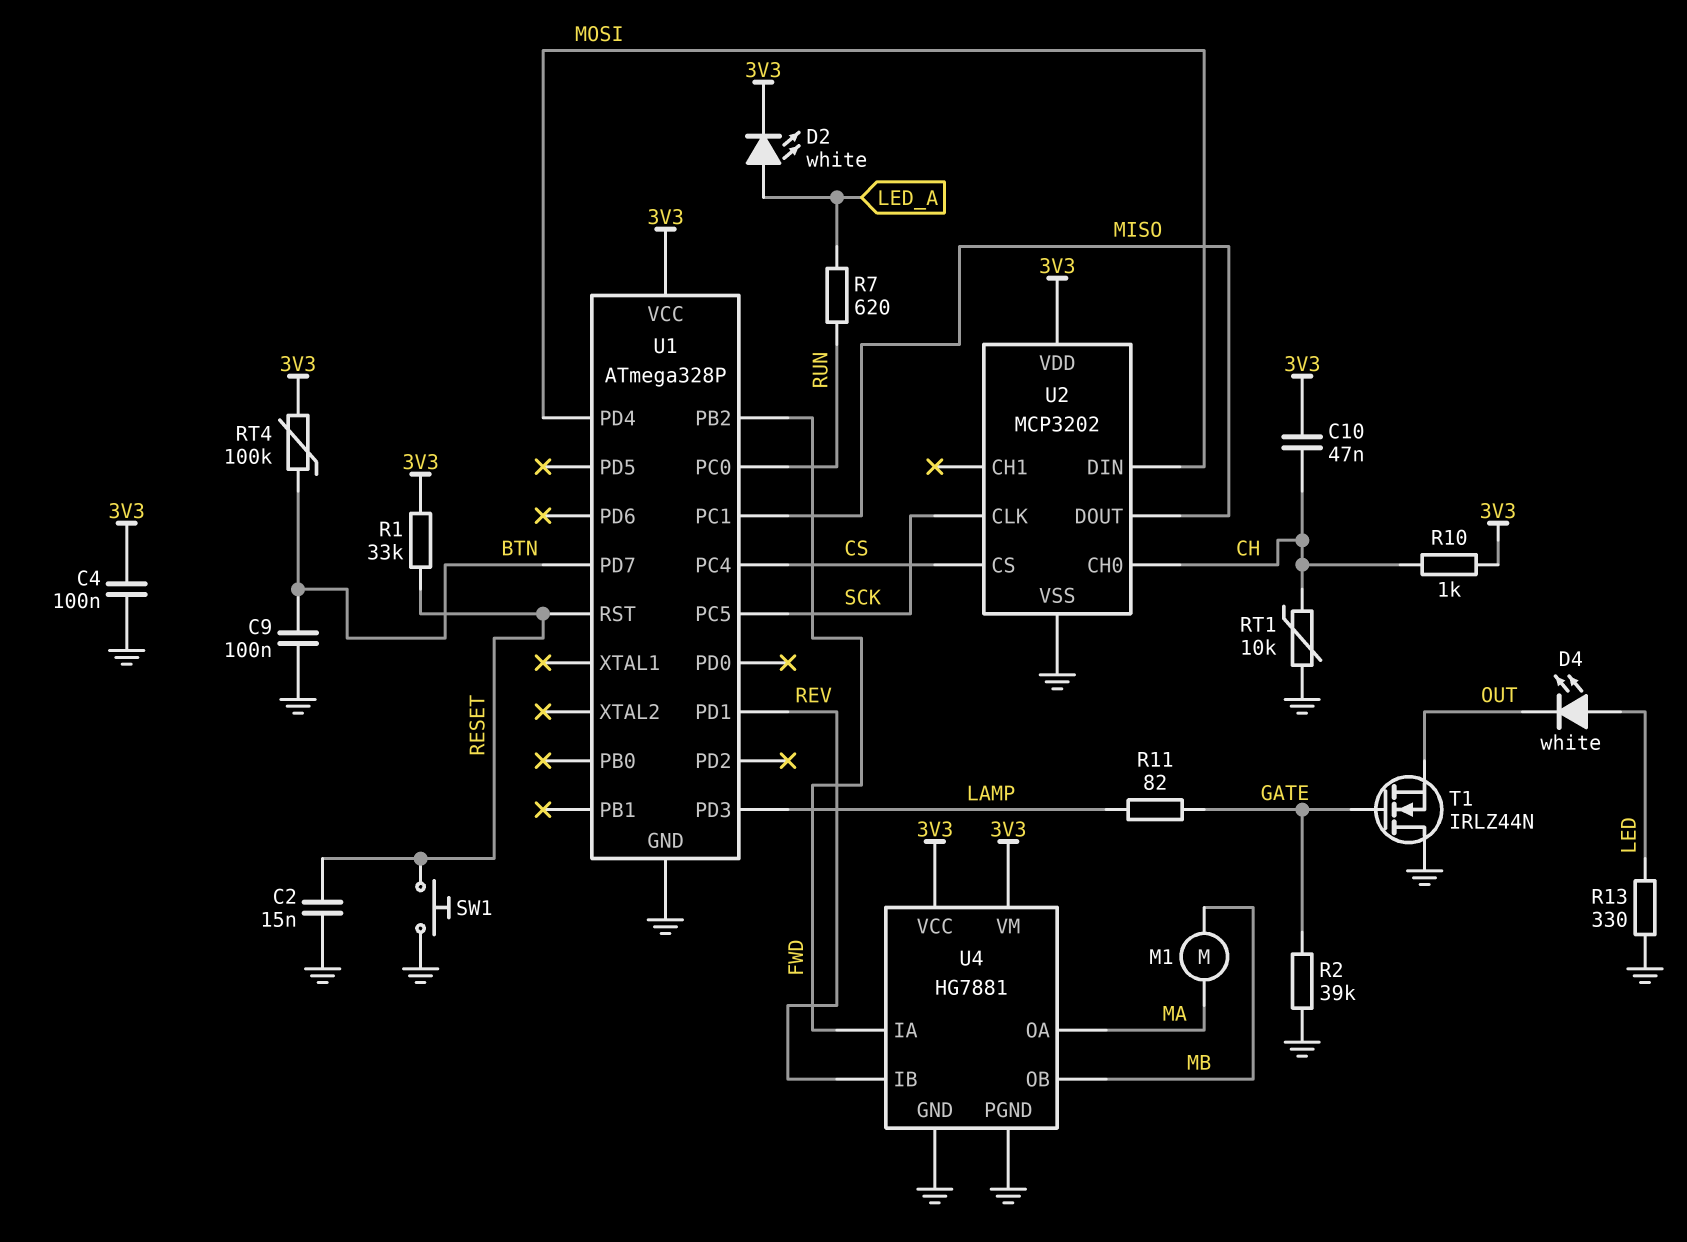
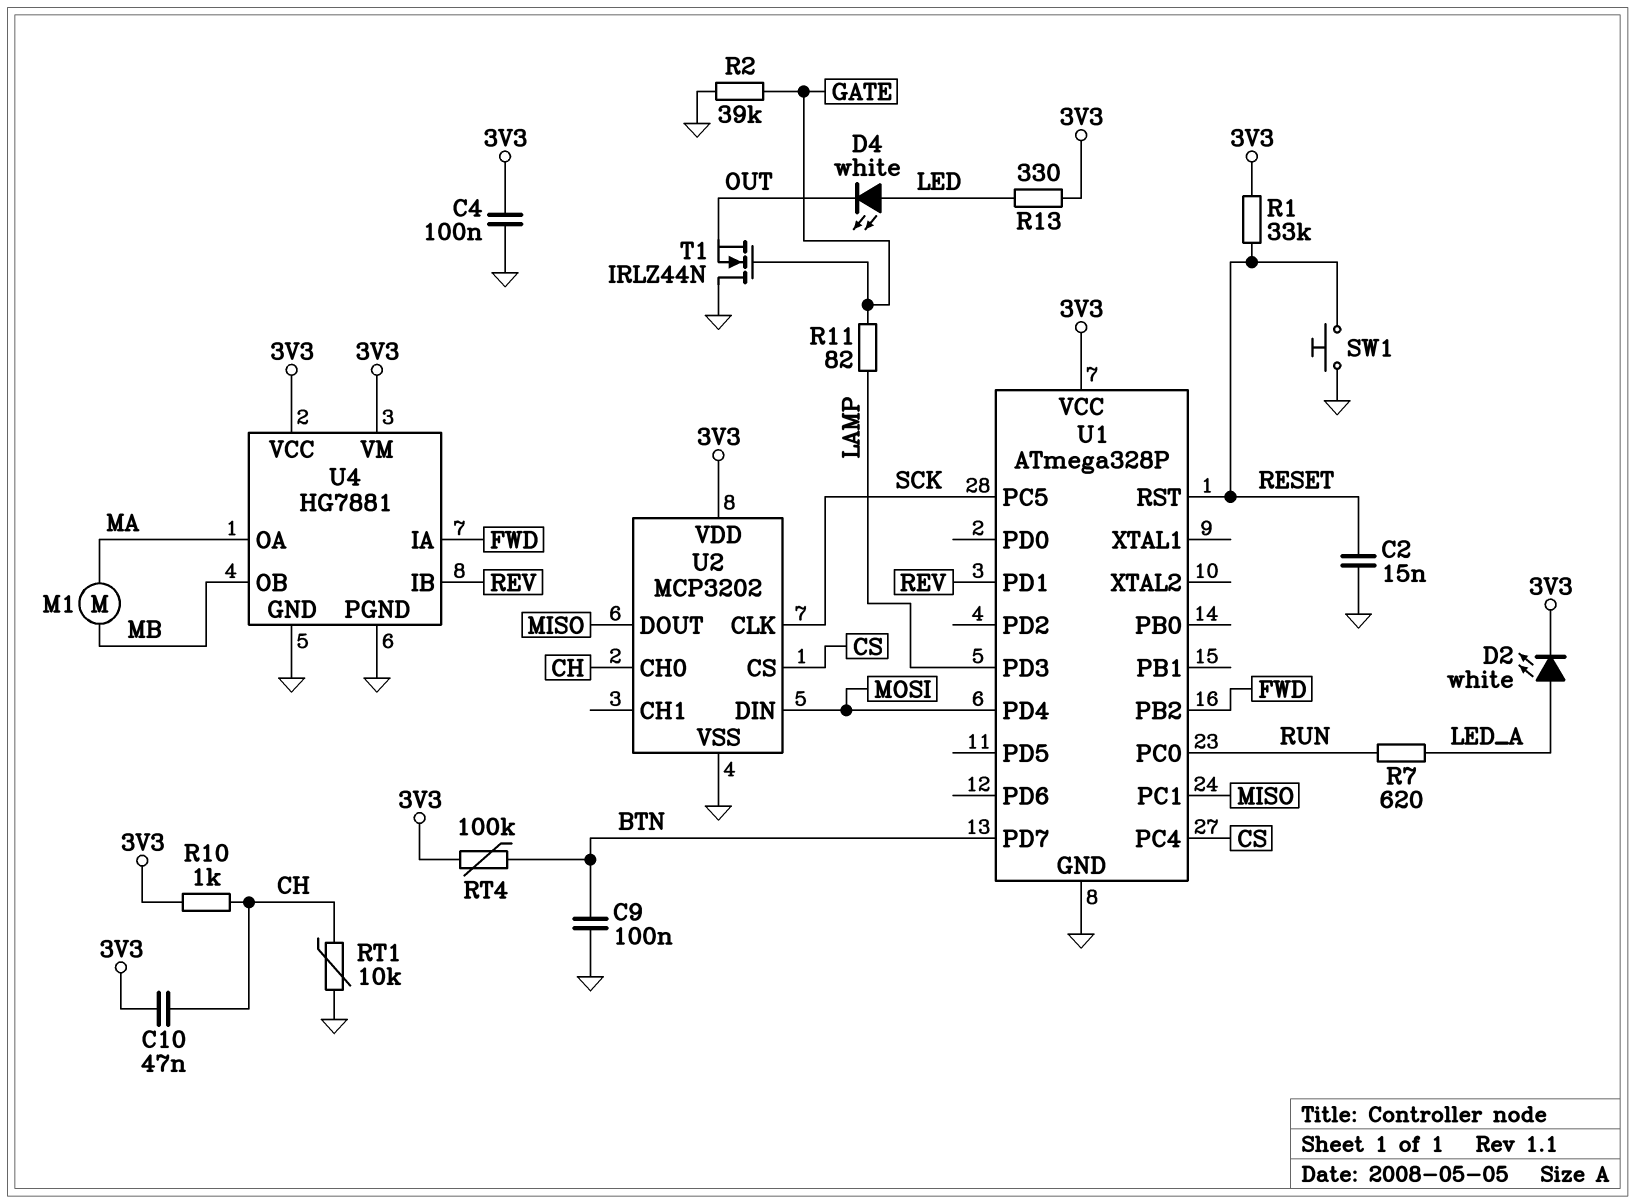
R13: 330 (GND, LED) -> 330 (3V3, LED)

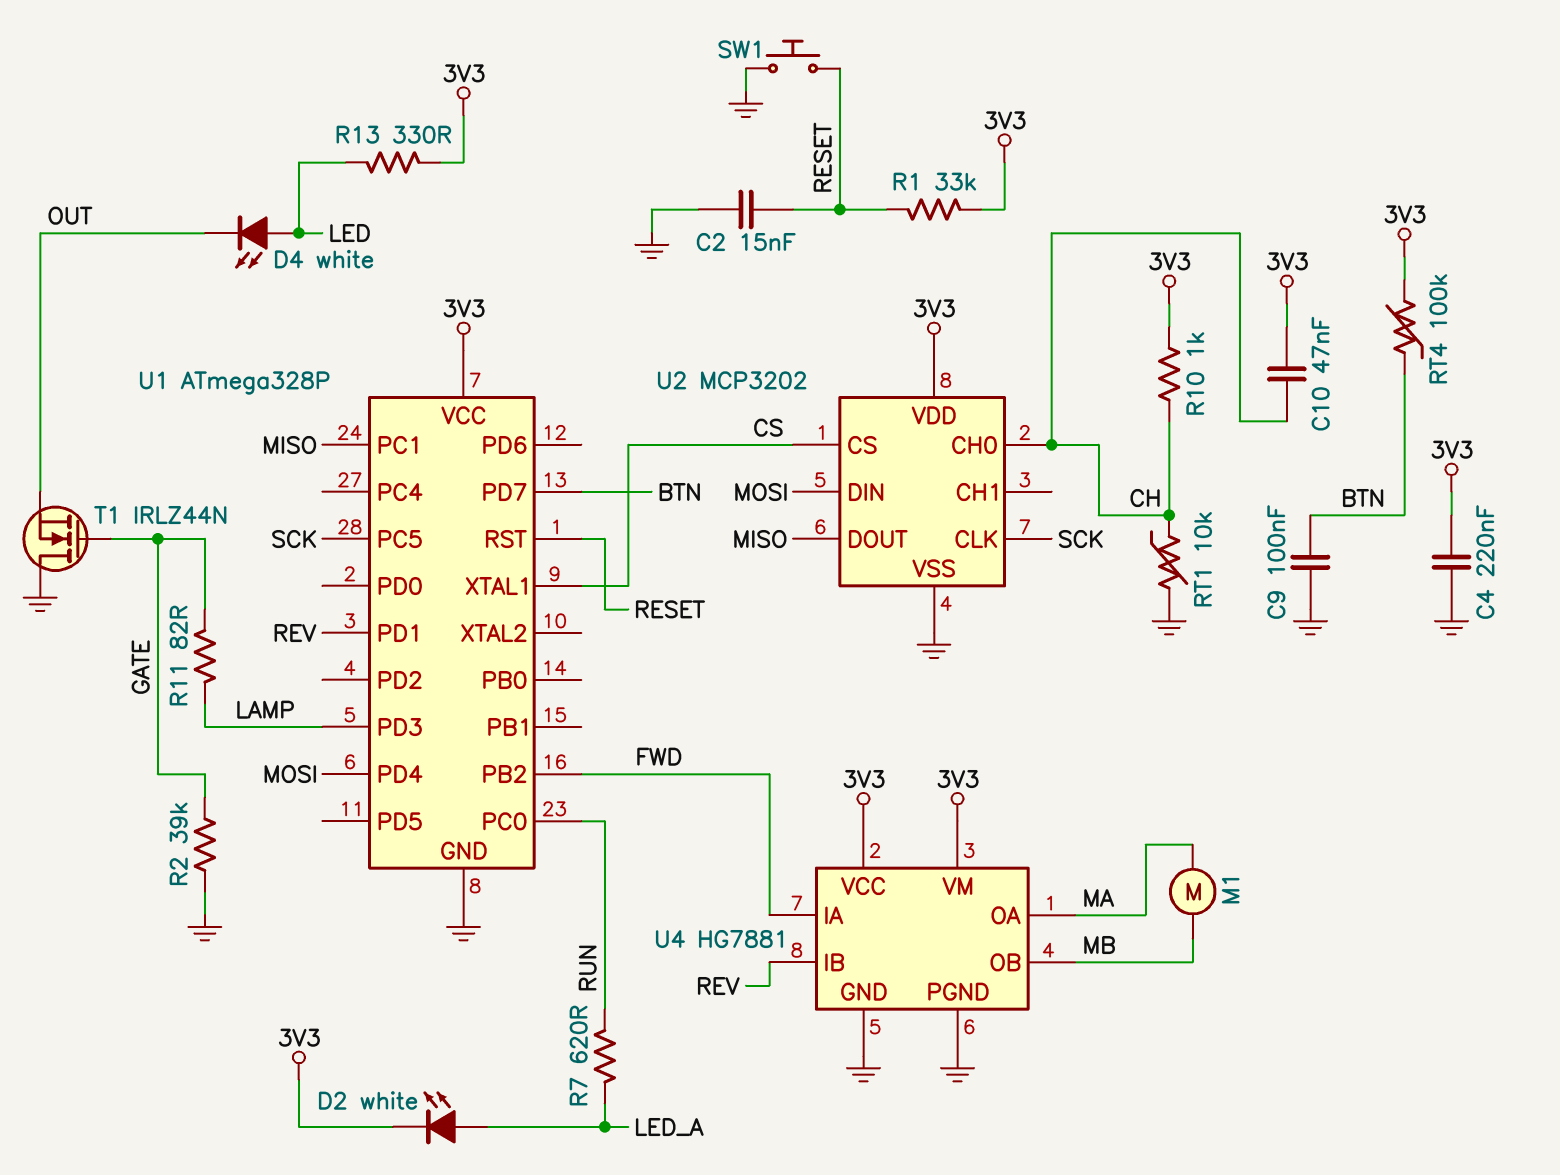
C4: 100nF (3V3, GND) -> 220nF (3V3, GND)
U1 pin PC4: CS -> none
U1 pin XTAL1: none -> CS

